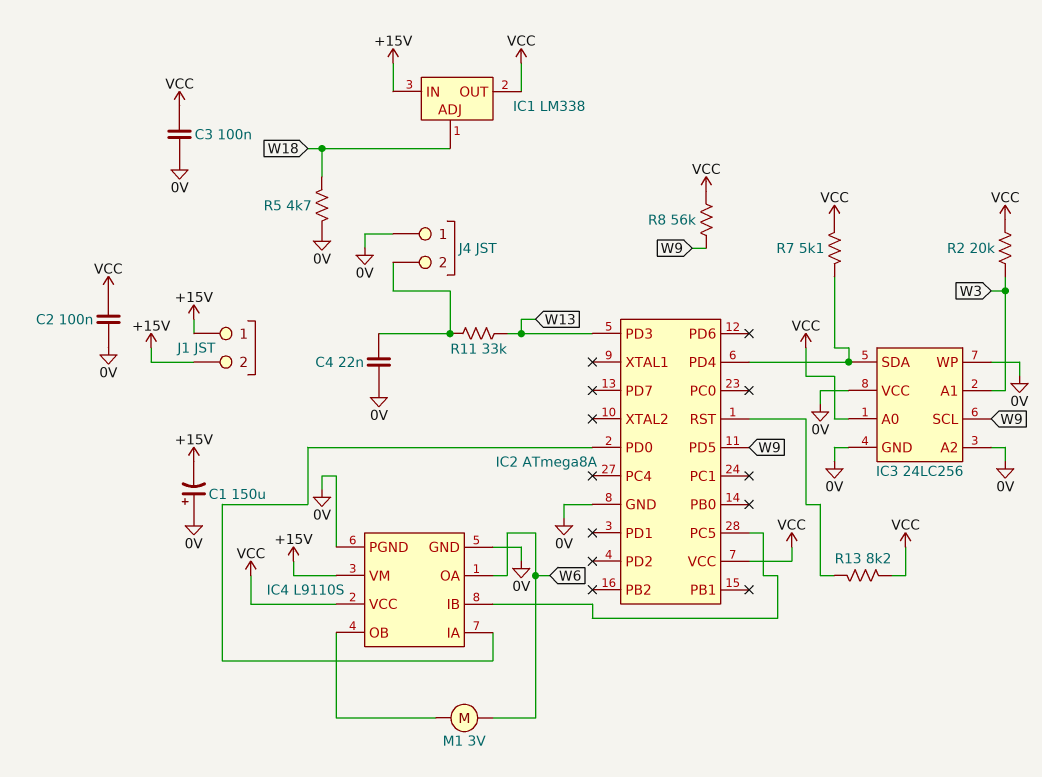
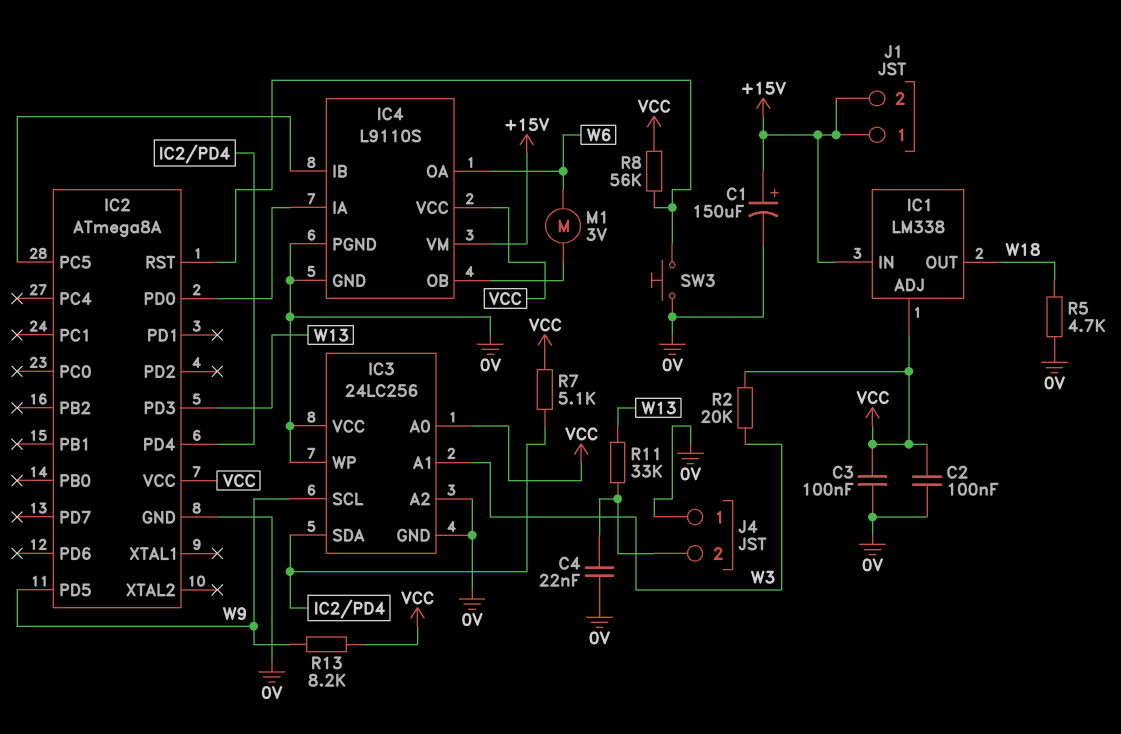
C1: 150uF (plus 0V, minus +15V) -> 150uF (plus +15V, minus 0V)
IC1 pin ADJ: W18 -> VCC
IC1 pin OUT: VCC -> W18
R8: 56k (VCC, W9) -> 56k (IC2/RST, VCC)
R13: 8.2k (IC2/RST, VCC) -> 8.2k (VCC, W9)
SW3: none -> button (0V, IC2/RST)

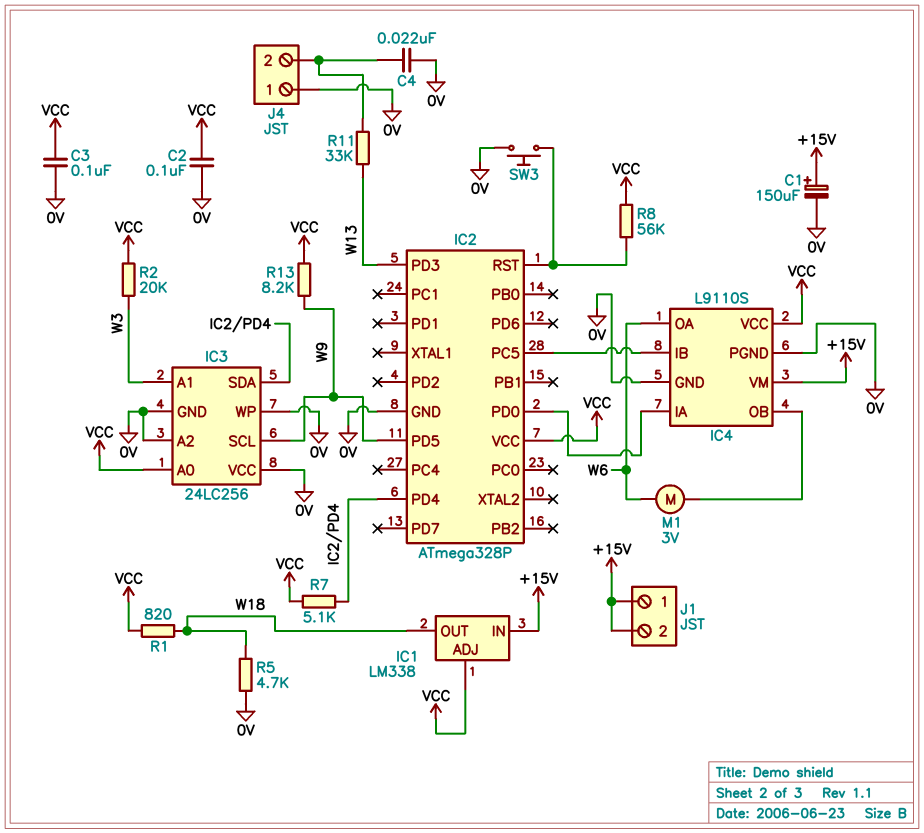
IC2: ATmega8A -> ATmega328P
R1: none -> 820 (VCC, W18)

